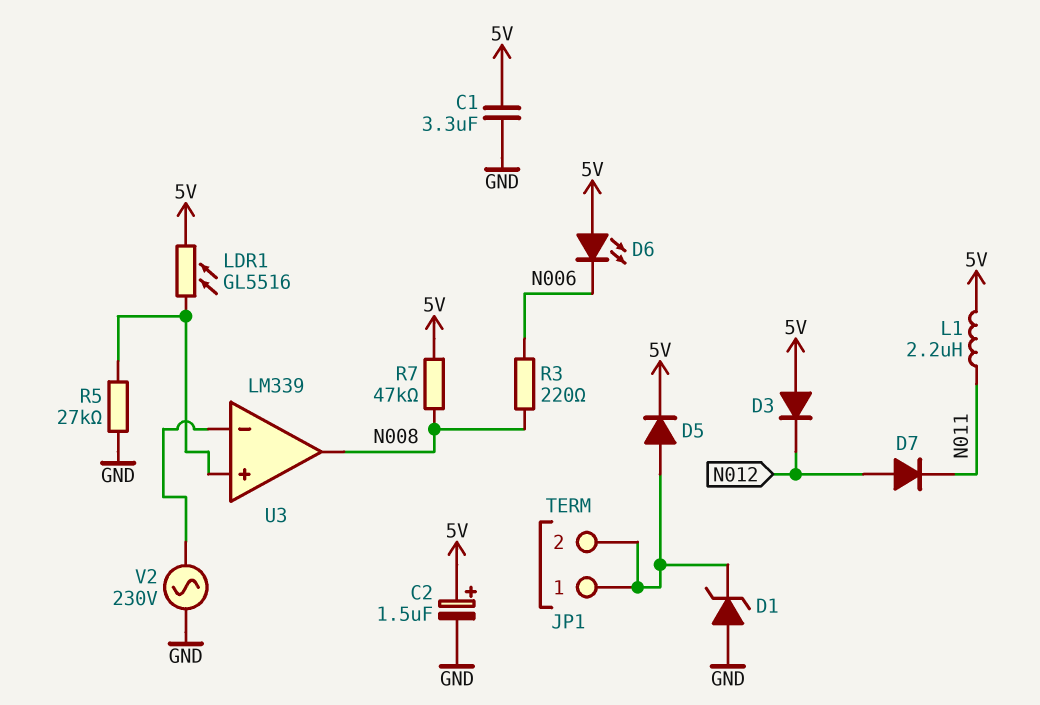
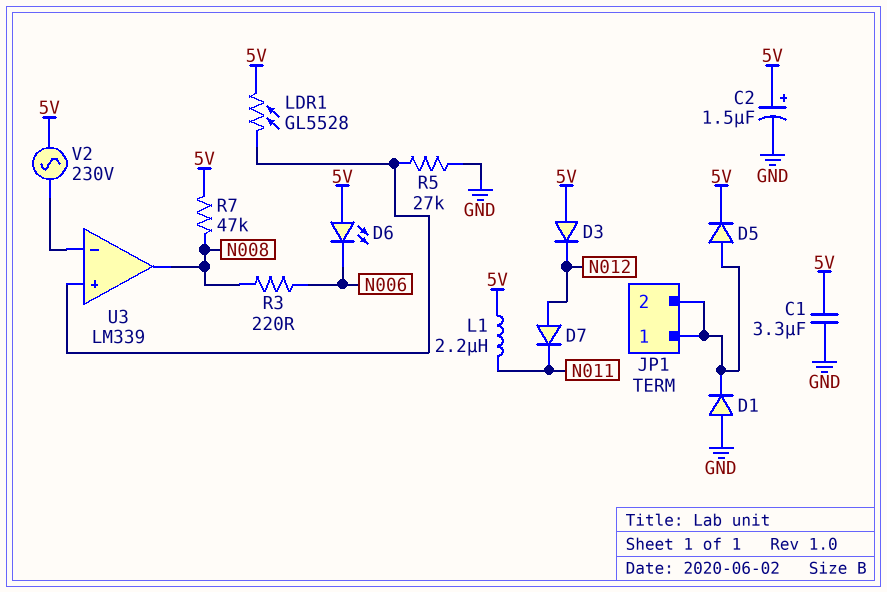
D1: zener (A GND, K JP1/1) -> diode (A GND, K JP1/1)
LDR1: GL5516 (5V, U3/in+) -> GL5528 (5V, U3/in+)
V2: AC 230V (GND, U3/in-) -> AC 230V (5V, U3/in-)

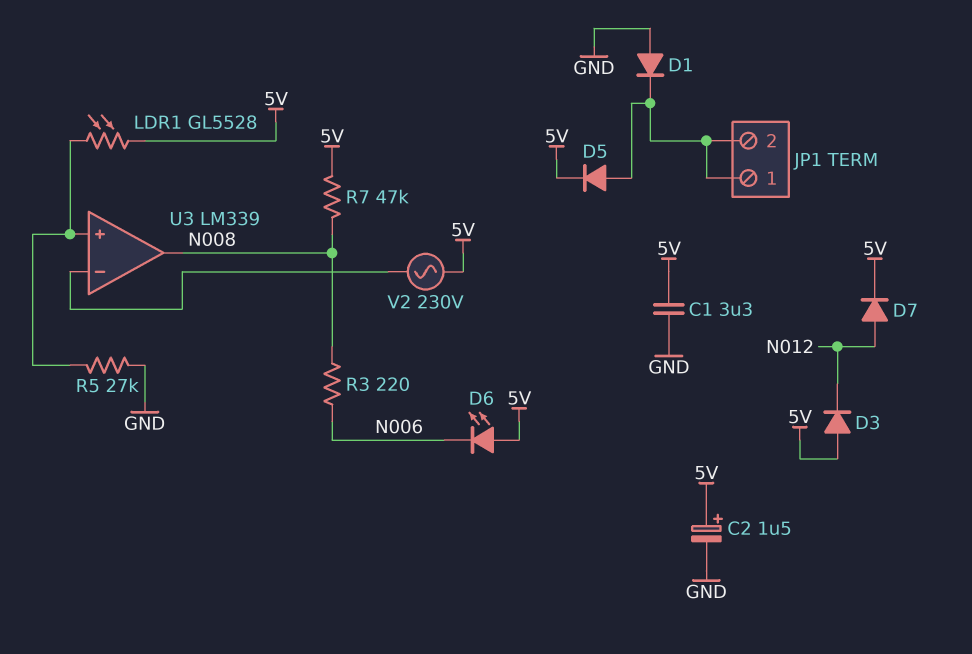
D7: diode (A N012, K N011) -> diode (A N012, K 5V)
L1: 2.2uH (5V, N011) -> none

